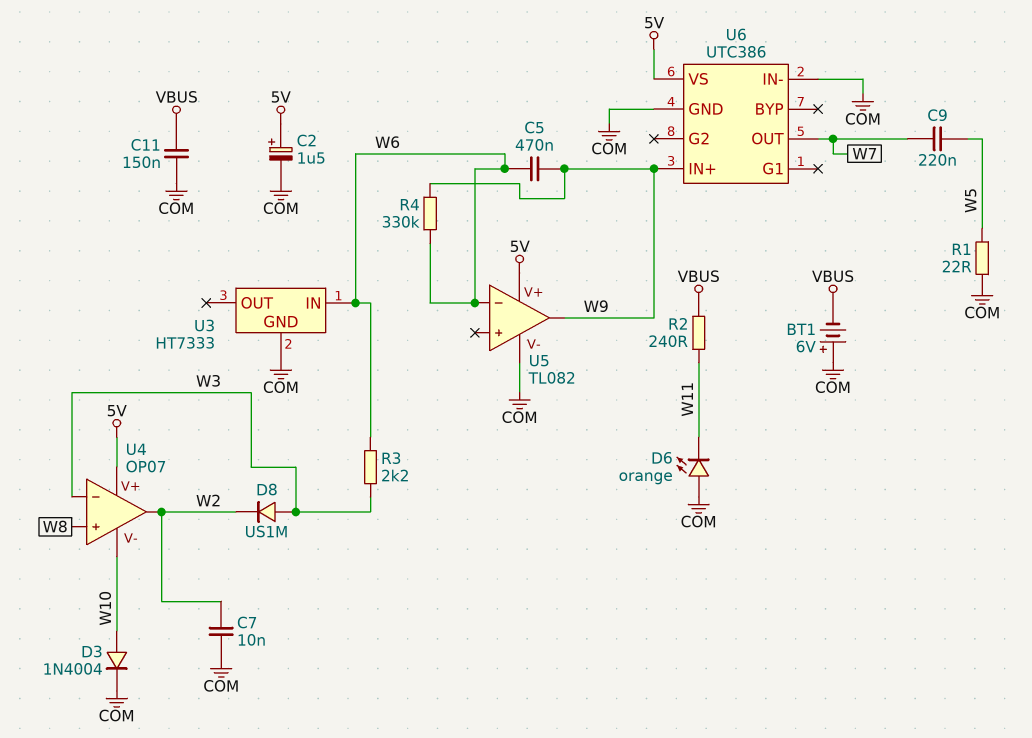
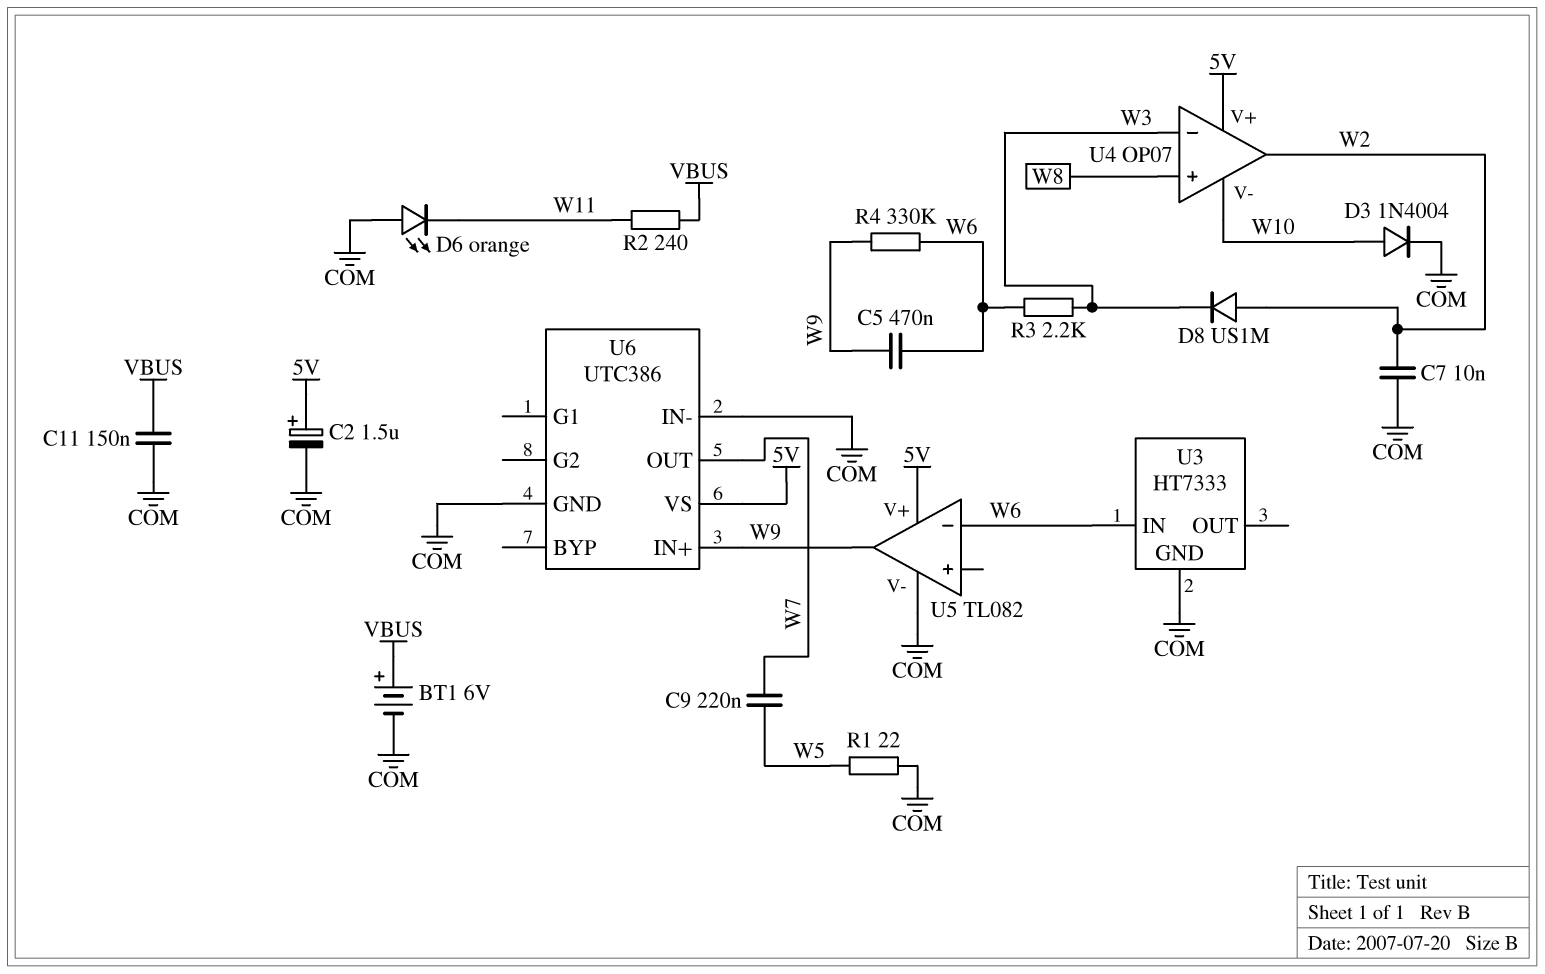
BT1: 6V (plus COM, minus VBUS) -> 6V (plus VBUS, minus COM)
D8: diode US1M (A W3, K W2) -> diode US1M (A W2, K W3)

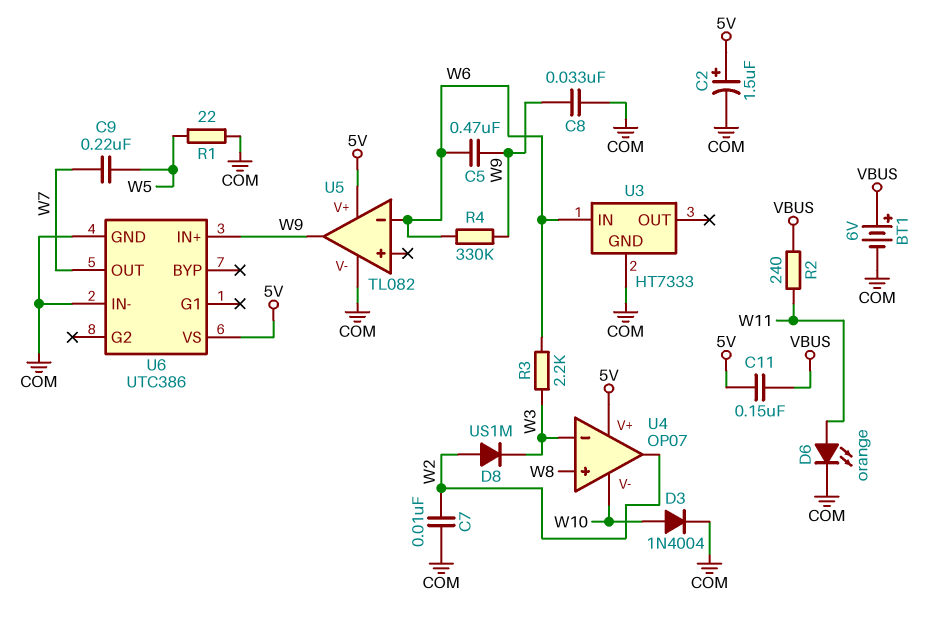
C8: none -> 33nF (COM, W9)
C11: 150nF (COM, VBUS) -> 150nF (5V, VBUS)
D6: LED orange (A COM, K W11) -> LED orange (A W11, K COM)

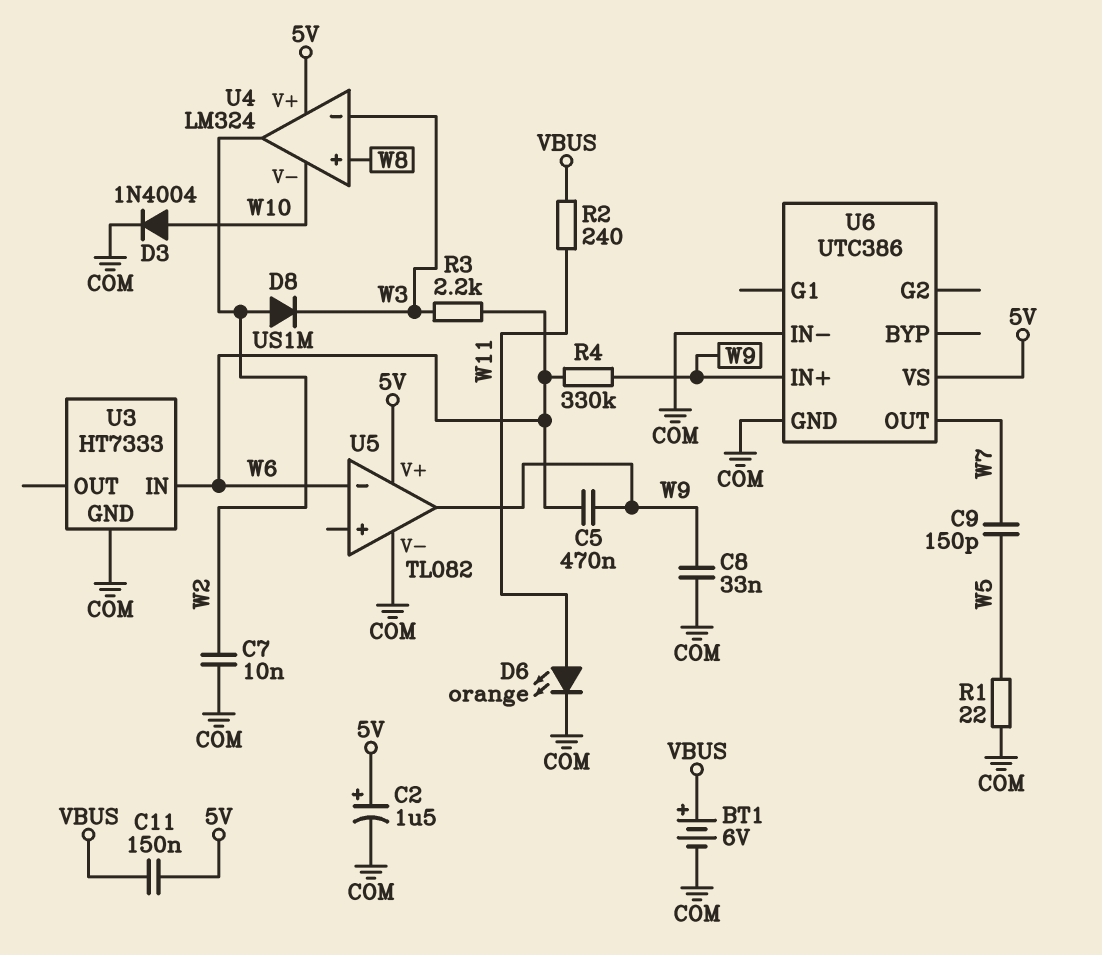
C9: 220nF (W5, W7) -> 150pF (W5, W7)
U4: OP07 -> LM324

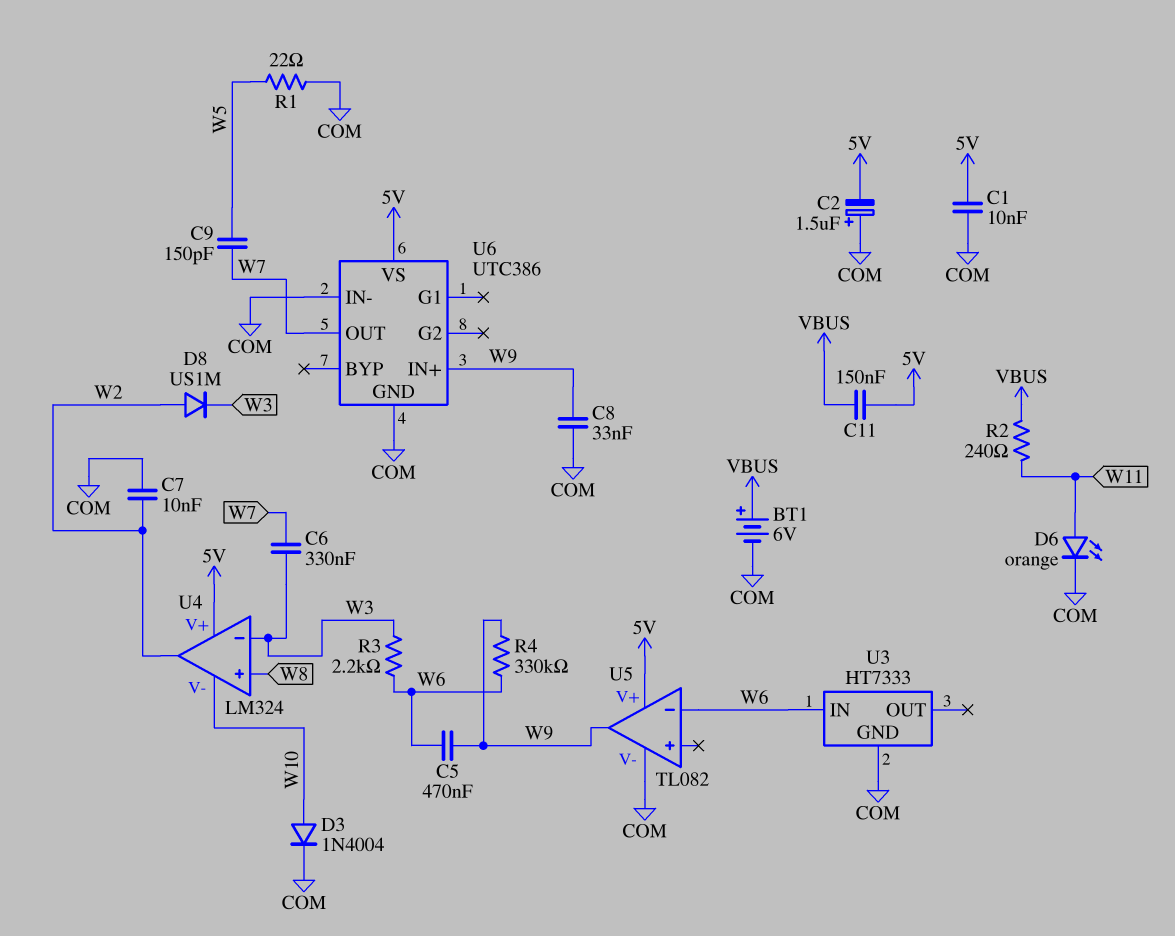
C1: none -> 10nF (5V, COM)
C2: 1.5uF (plus 5V, minus COM) -> 1.5uF (plus COM, minus 5V)
C6: none -> 330nF (W3, W7)

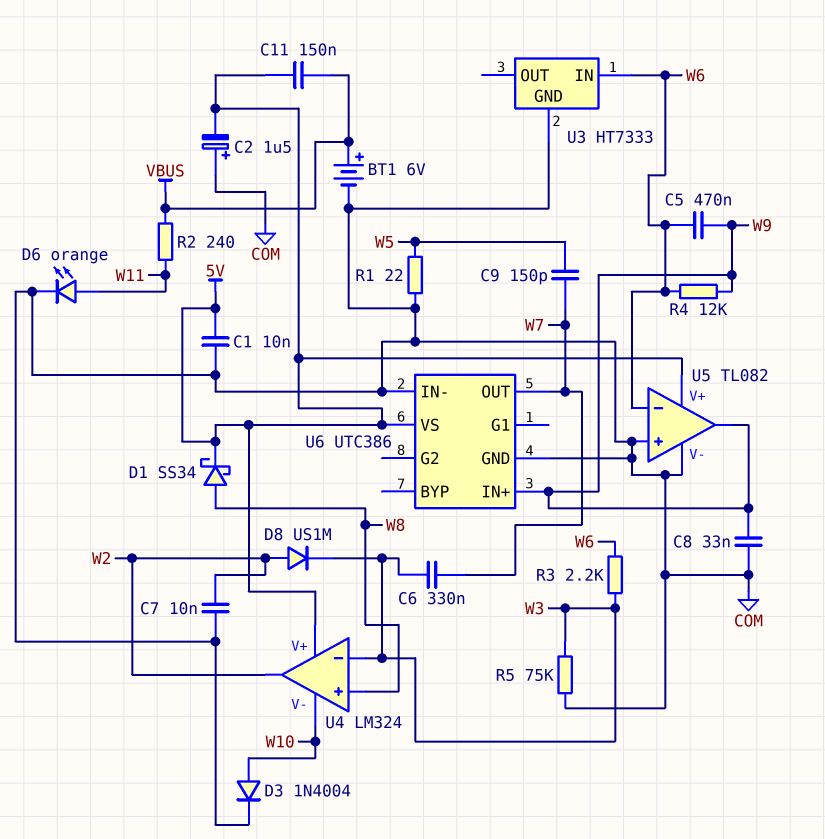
D1: none -> schottky SS34 (A W8, K 5V)
R4: 330k (W6, W9) -> 12k (W6, W9)
R5: none -> 75k (COM, W3)
U5 pin in+: none -> COM

